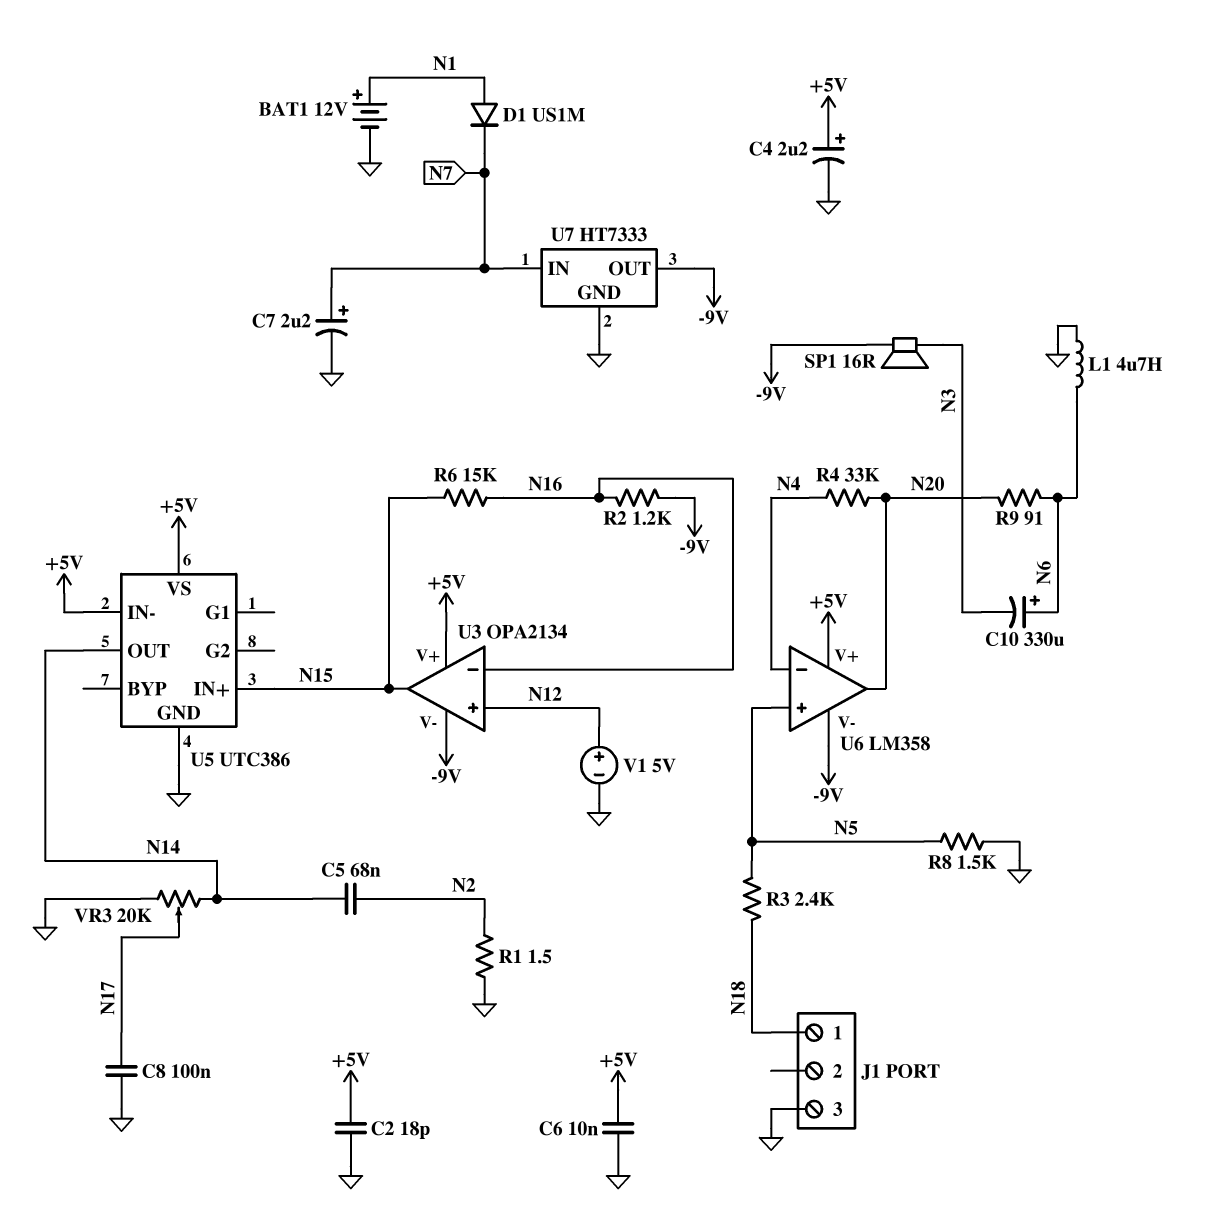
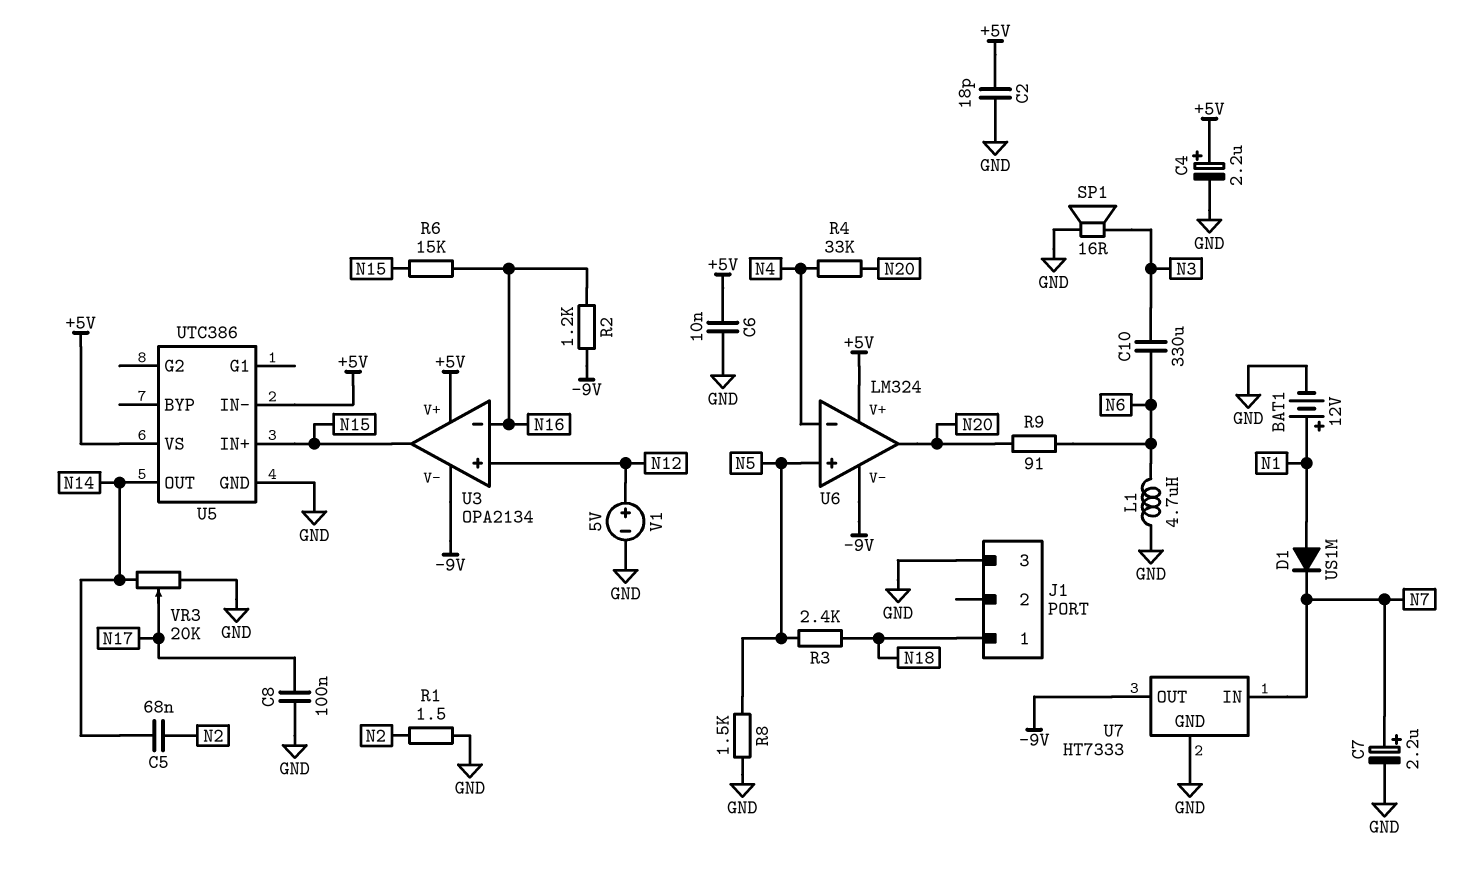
C10: 330uF (plus N6, minus N3) -> 330uF (N3, N6)
SP1: speaker 16R (-9V, N3) -> speaker 16R (GND, N3)
U6: LM358 -> LM324

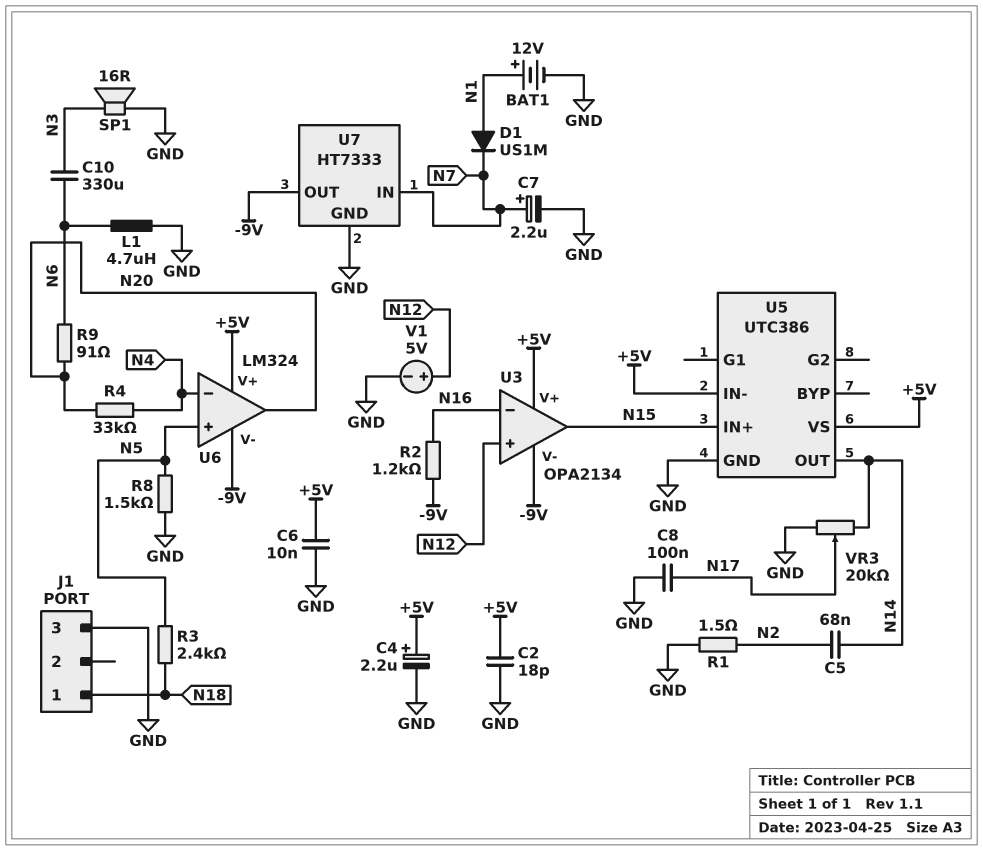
R6: 15k (N15, N16) -> none

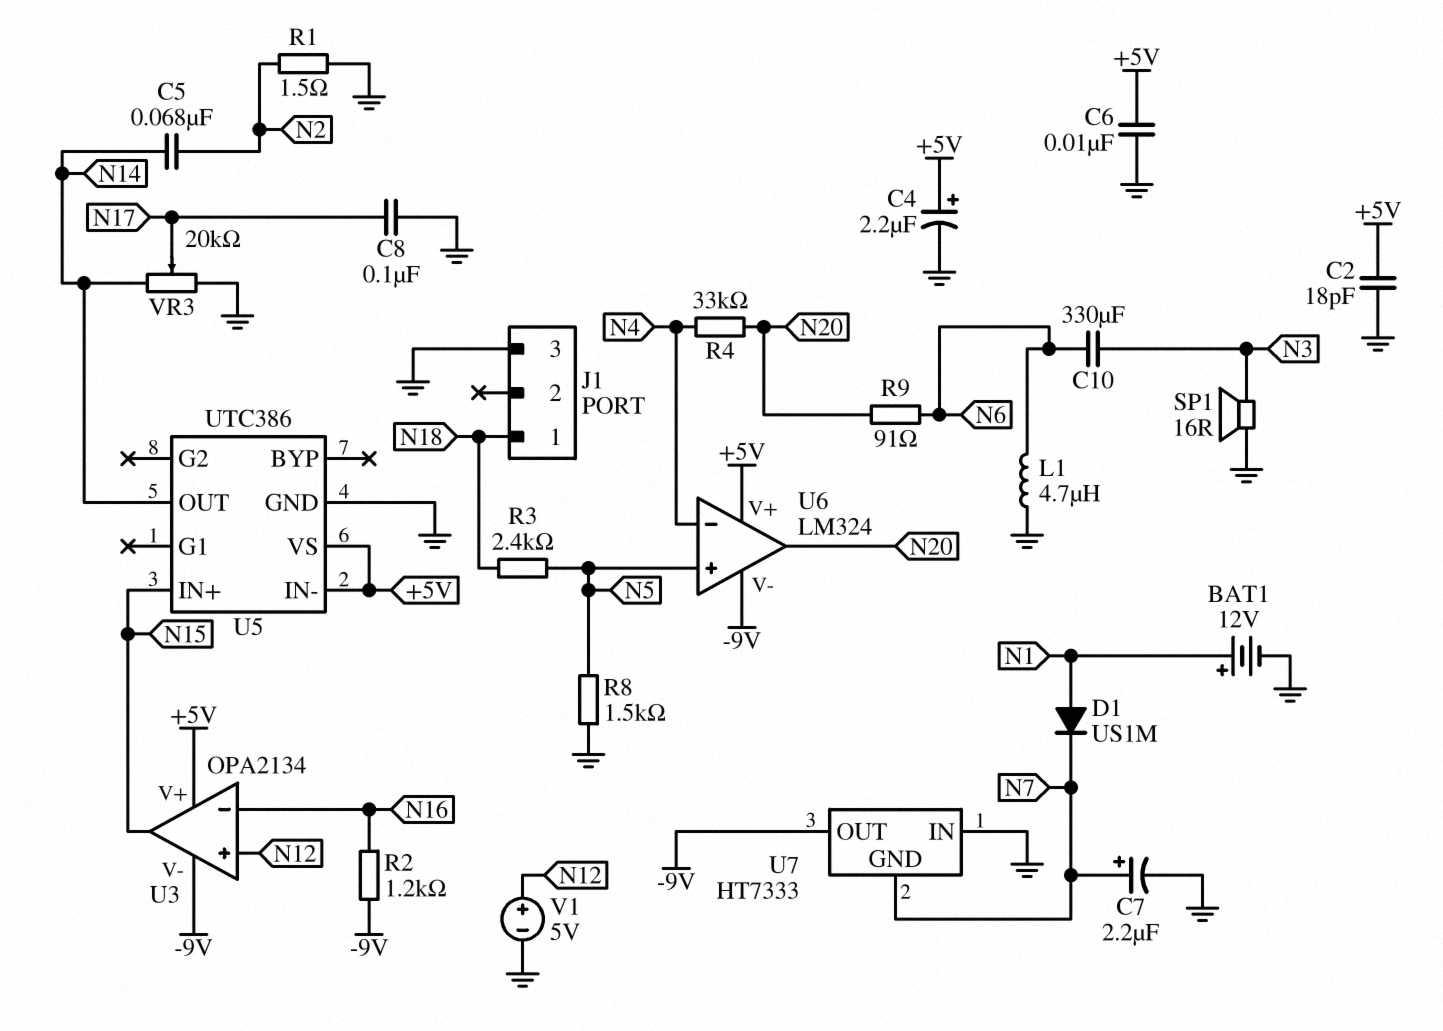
U7 pin GND: GND -> N7
U7 pin IN: N7 -> GND

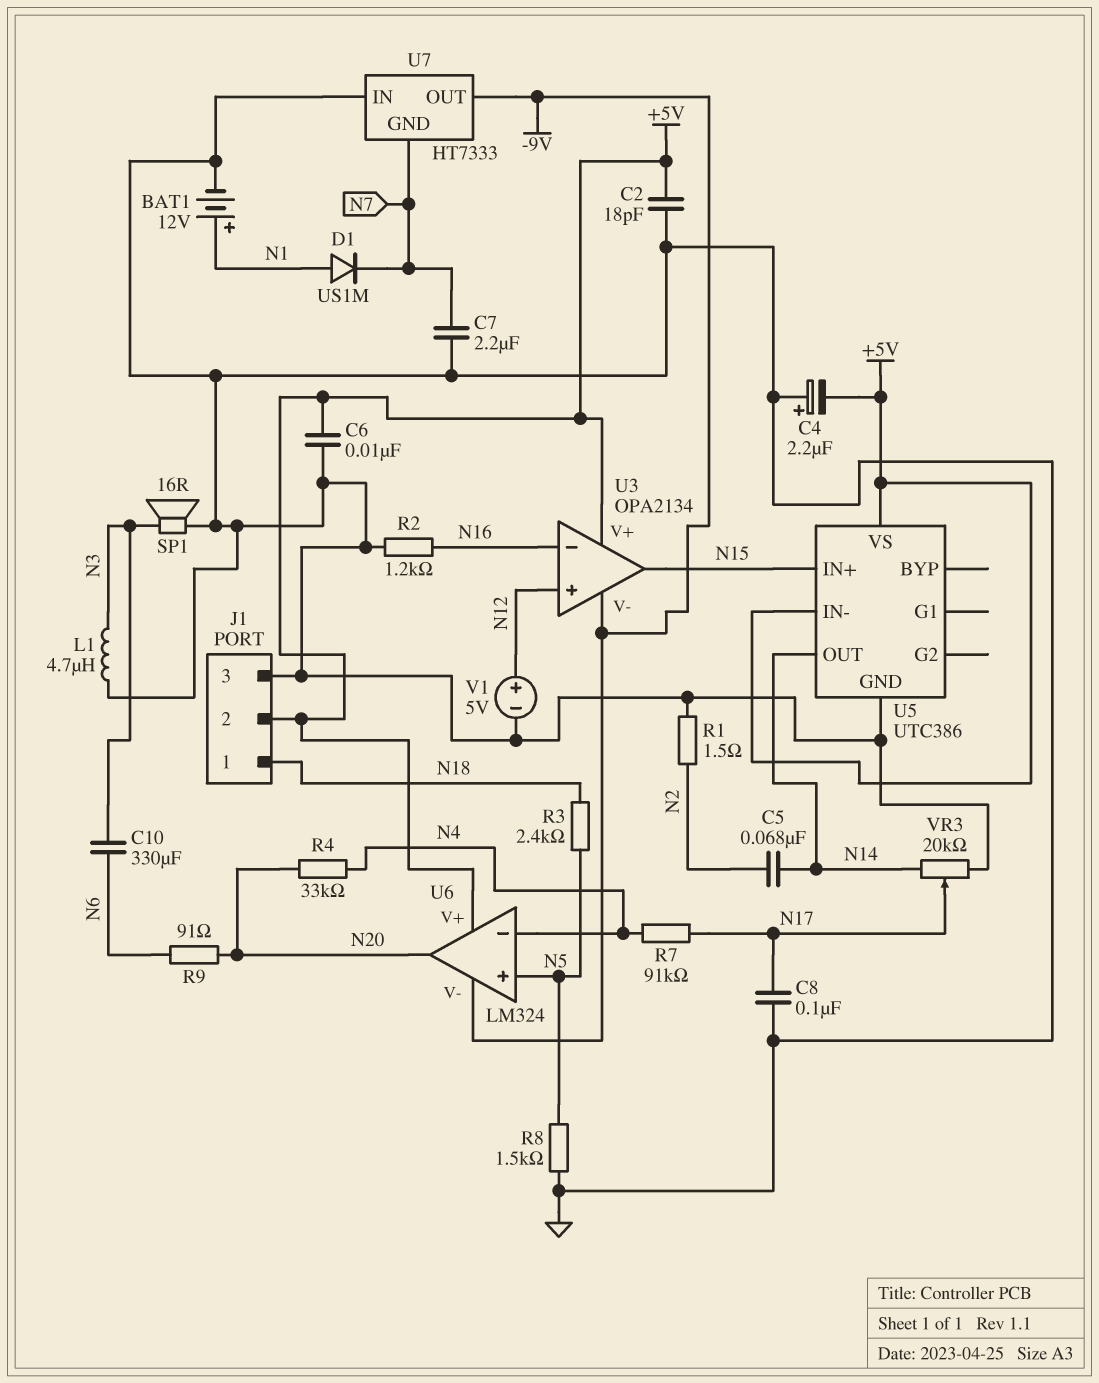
C4: 2.2uF (plus +5V, minus GND) -> 2.2uF (plus GND, minus +5V)
C7: 2.2uF (plus N7, minus GND) -> 2.2uF (GND, N7)
J1 pin 2: none -> +5V
L1: 4.7uH (GND, N6) -> 4.7uH (GND, N3)
R2: 1.2k (-9V, N16) -> 1.2k (GND, N16)
R7: none -> 91k (N4, N17)

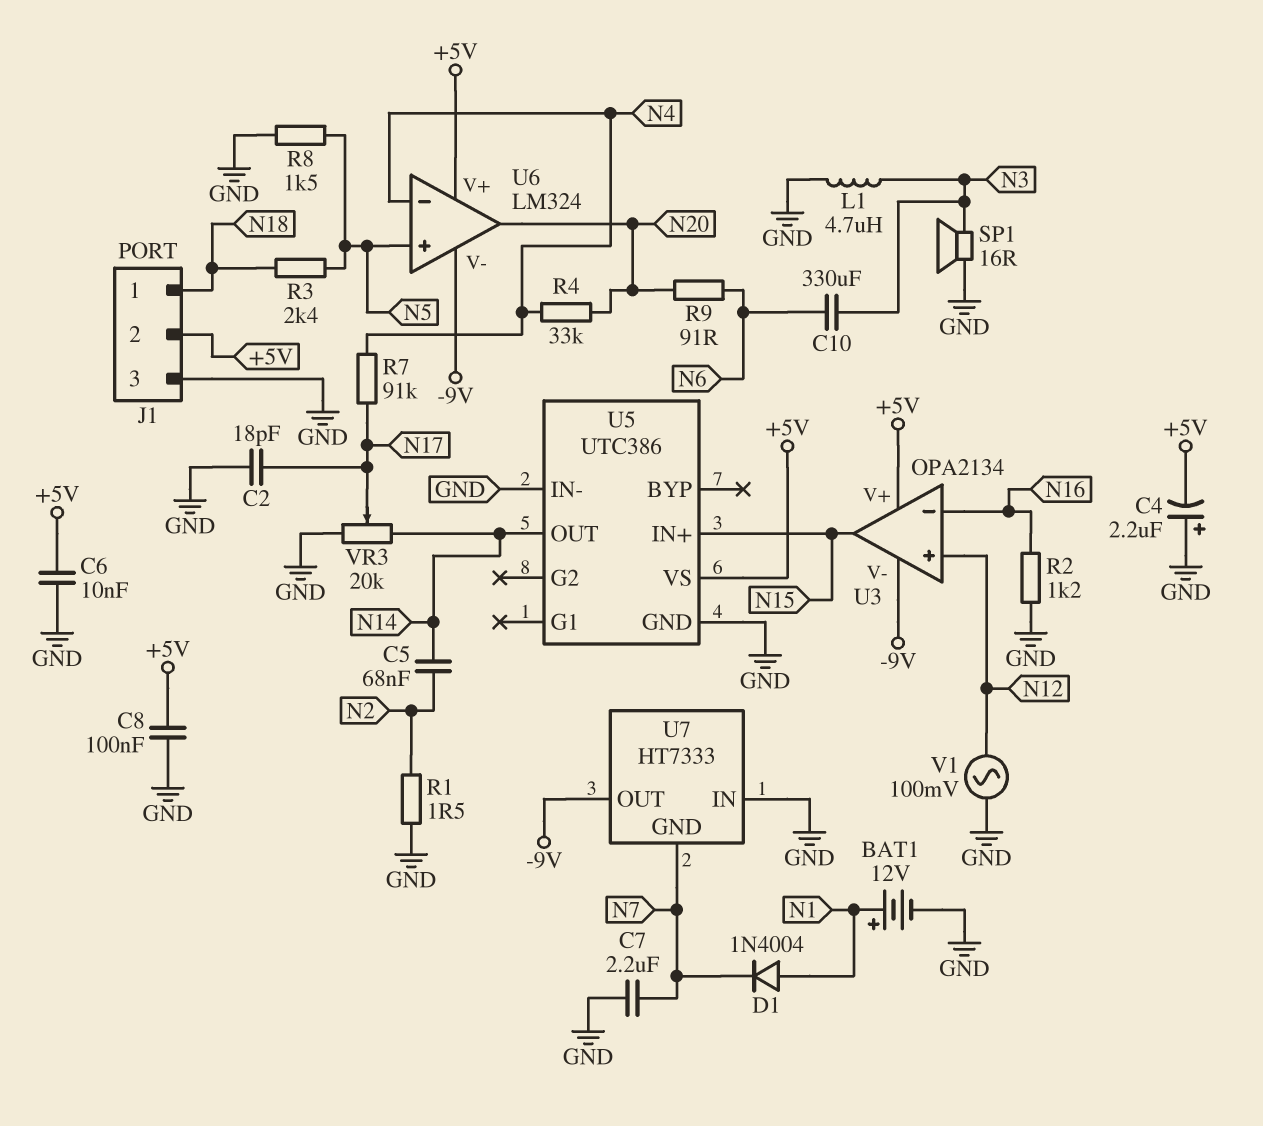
C2: 18pF (+5V, GND) -> 18pF (GND, N17)
C8: 100nF (GND, N17) -> 100nF (+5V, GND)
D1: diode US1M (A N1, K N7) -> diode 1N4004 (A N1, K N7)
U5 pin IN-: +5V -> GND
V1: 5V (plus N12, minus GND) -> AC 100mV (GND, N12)

